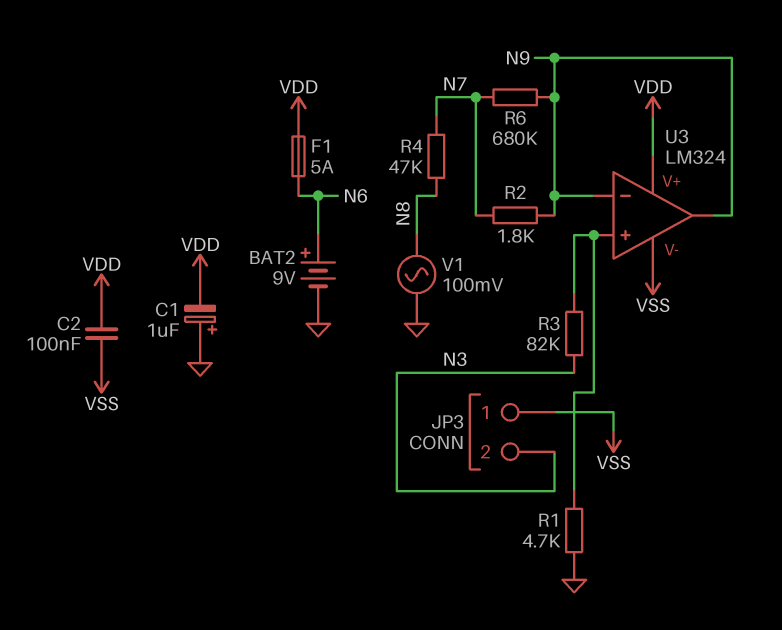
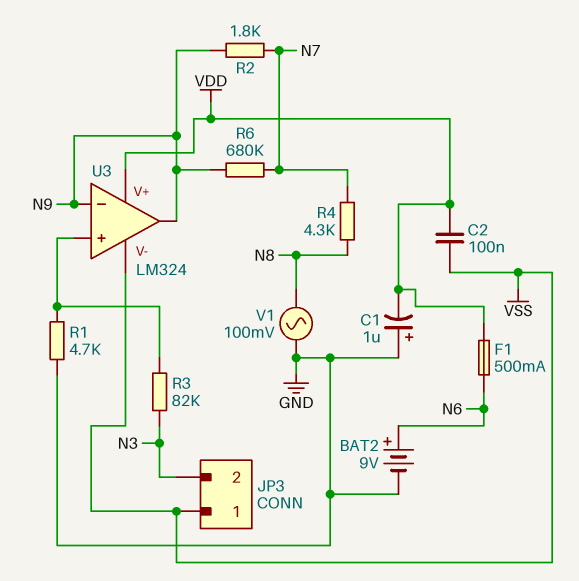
F1: 5A (N6, VDD) -> 500mA (N6, VDD)
R4: 47k (N7, N8) -> 4.3k (N7, N8)

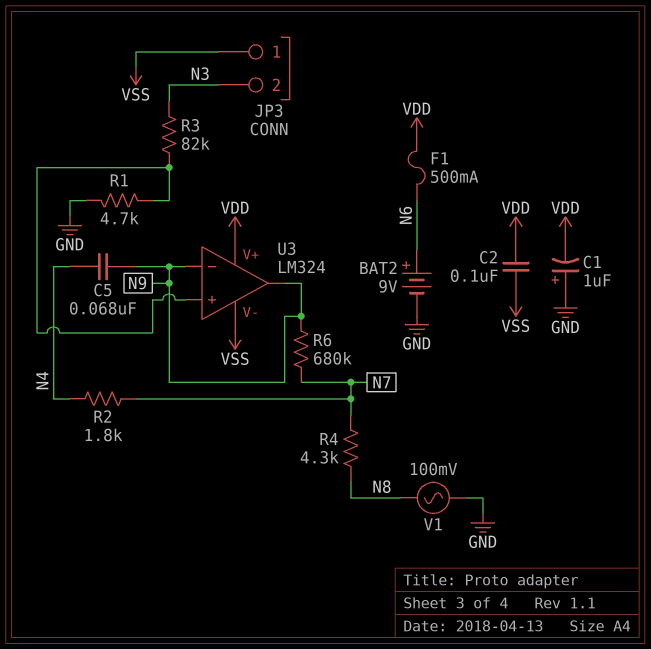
C5: none -> 68nF (N4, N9)
R2: 1.8k (N7, N9) -> 1.8k (N4, N7)

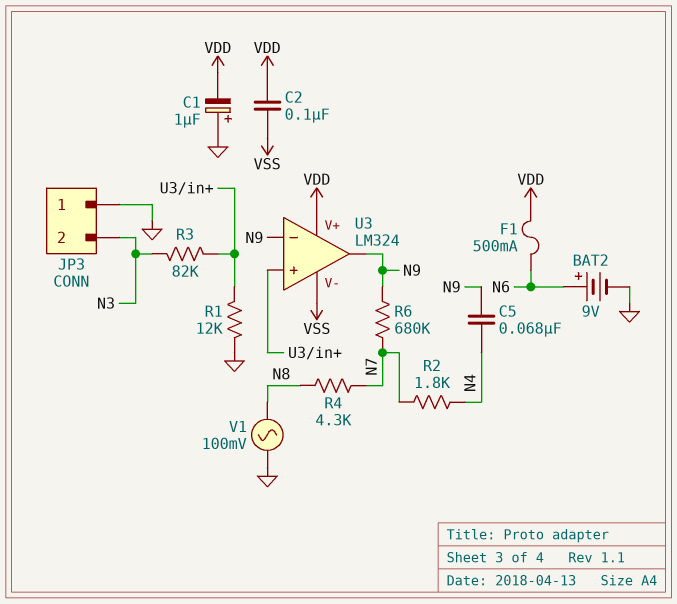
JP3 pin 1: VSS -> GND
R1: 4.7k (GND, U3/in+) -> 12k (GND, U3/in+)

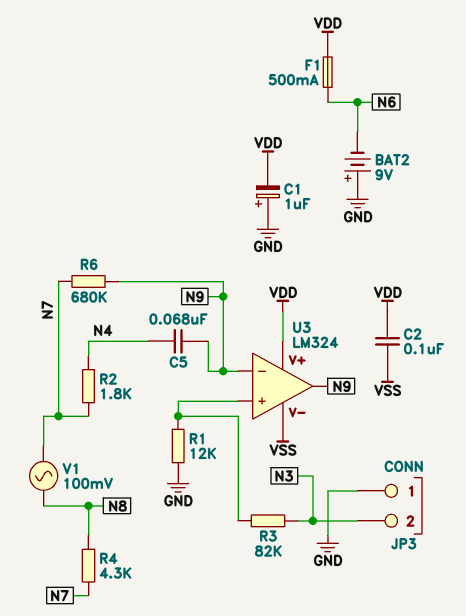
BAT2: 9V (plus N6, minus GND) -> 9V (plus GND, minus N6)
V1: AC 100mV (GND, N8) -> AC 100mV (N7, N8)

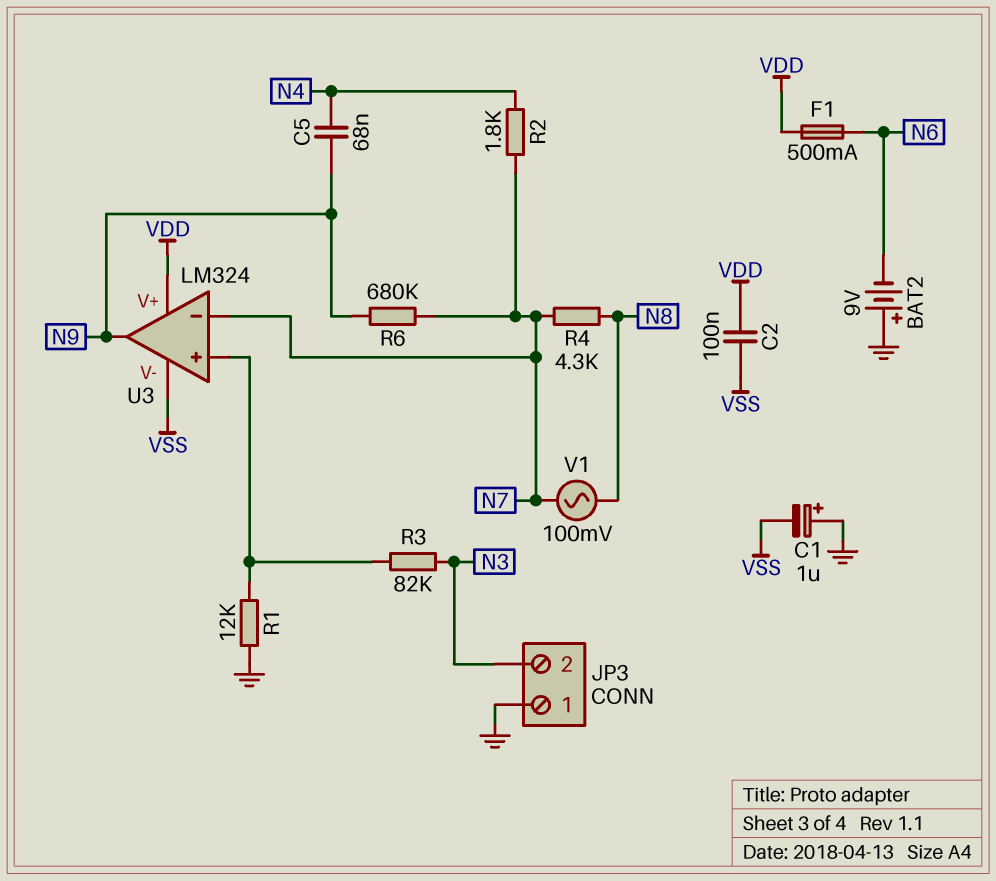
C1: 1uF (plus GND, minus VDD) -> 1uF (plus GND, minus VSS)
U3 pin in-: N9 -> N7

